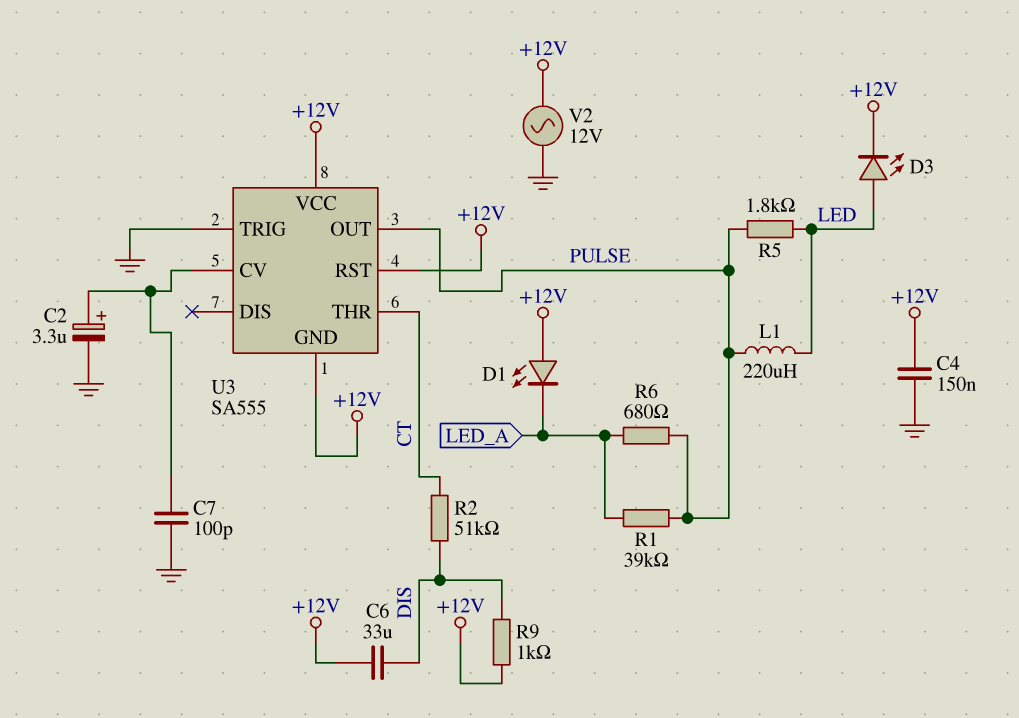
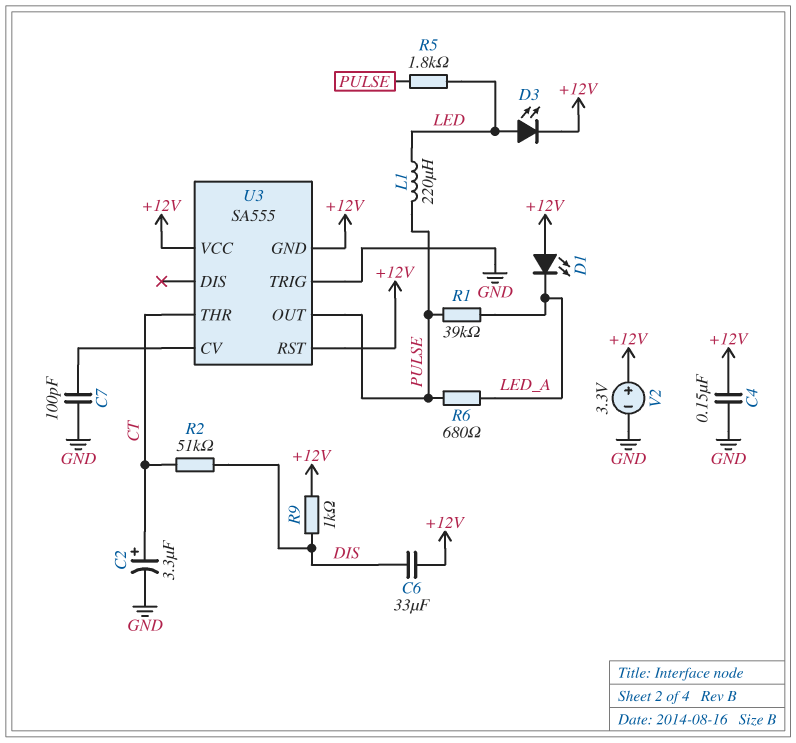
C2: 3.3uF (plus U3/CV, minus GND) -> 3.3uF (plus CT, minus GND)
V2: AC 12V (+12V, GND) -> 3.3V (plus +12V, minus GND)

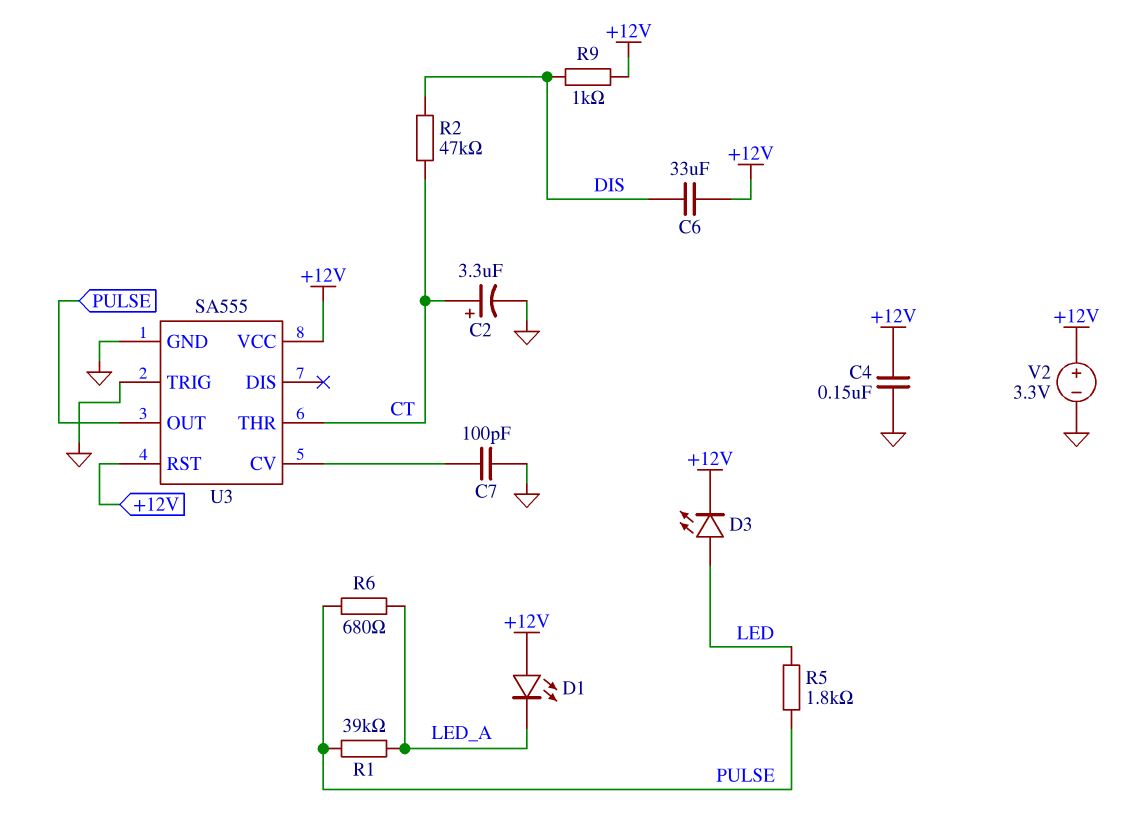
L1: 220uH (LED, PULSE) -> none
R2: 51k (CT, DIS) -> 47k (CT, DIS)
U3 pin GND: +12V -> GND

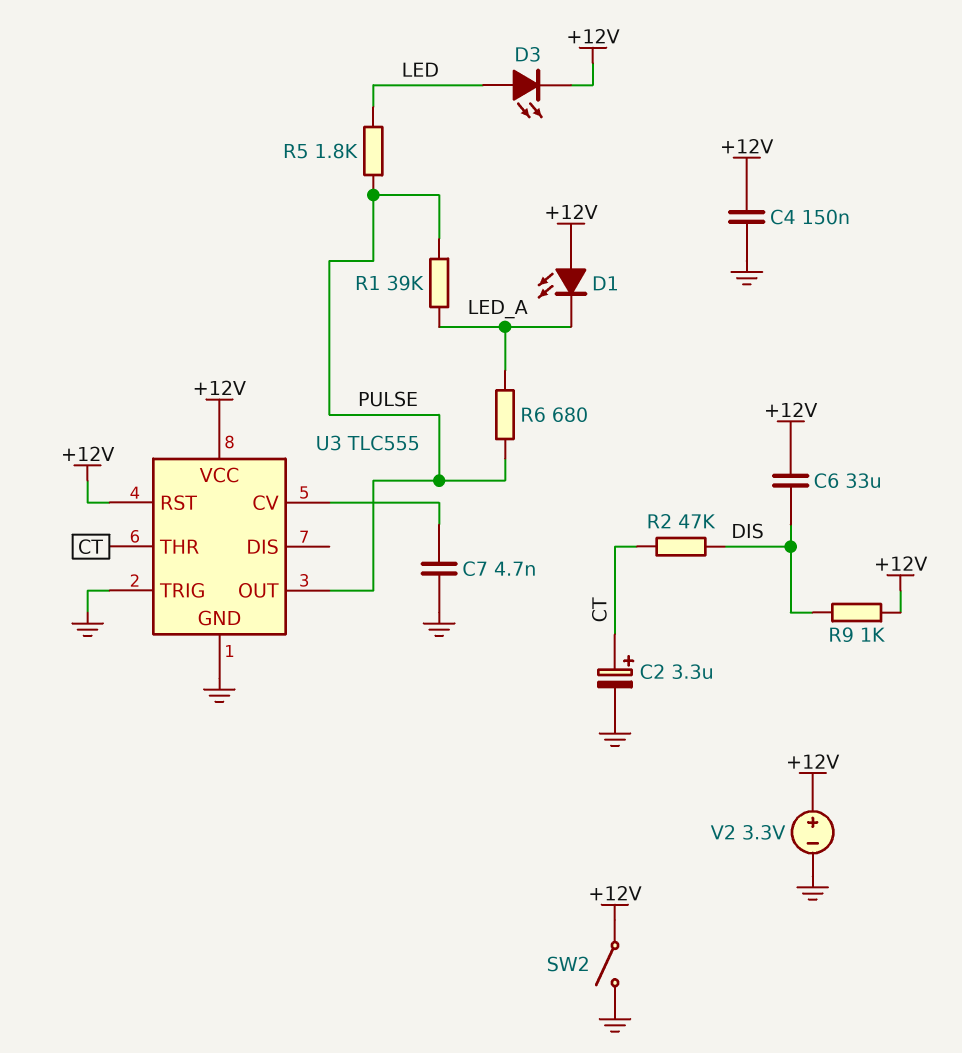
C7: 100pF (GND, U3/CV) -> 4.7nF (GND, U3/CV)
SW2: none -> switch (+12V, GND)
U3: SA555 -> TLC555

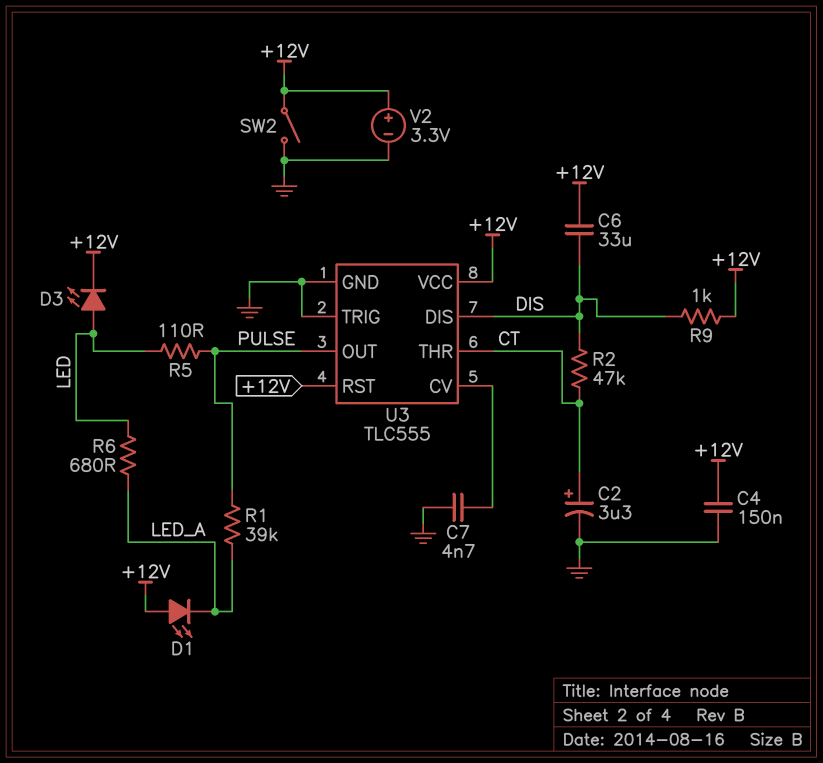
R5: 1.8k (LED, PULSE) -> 110 (LED, PULSE)
R6: 680 (LED_A, PULSE) -> 680 (LED, LED_A)
U3 pin DIS: none -> DIS

